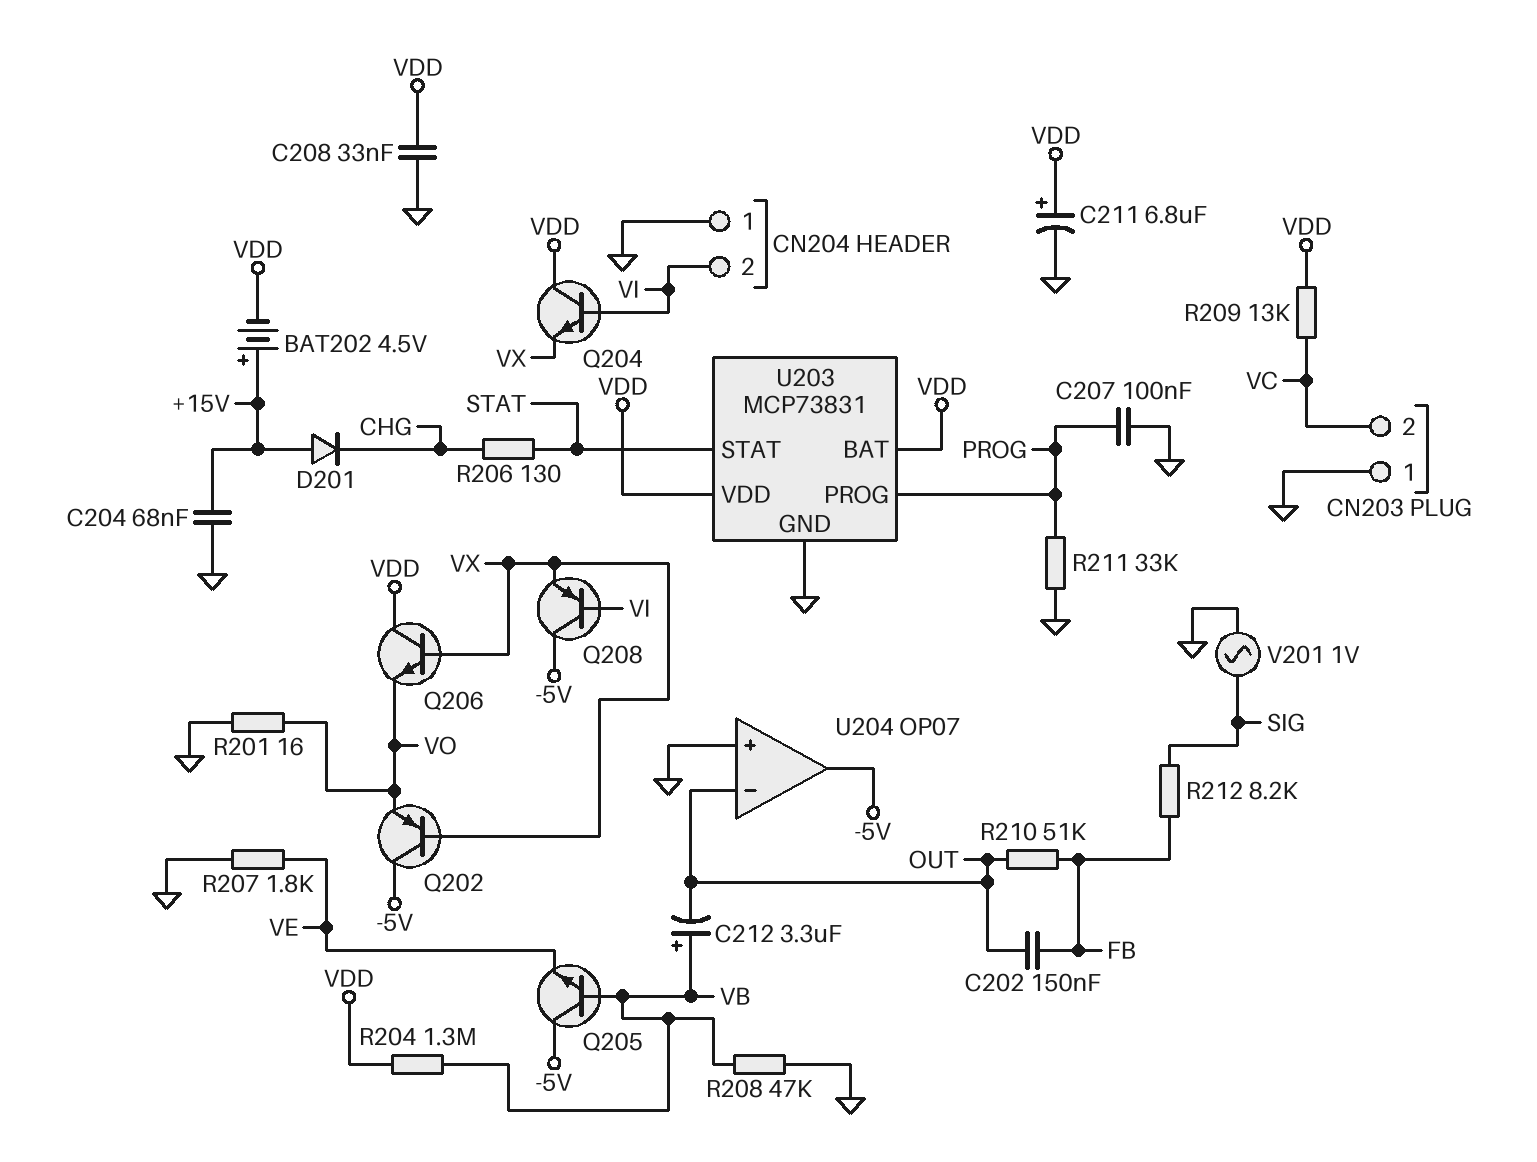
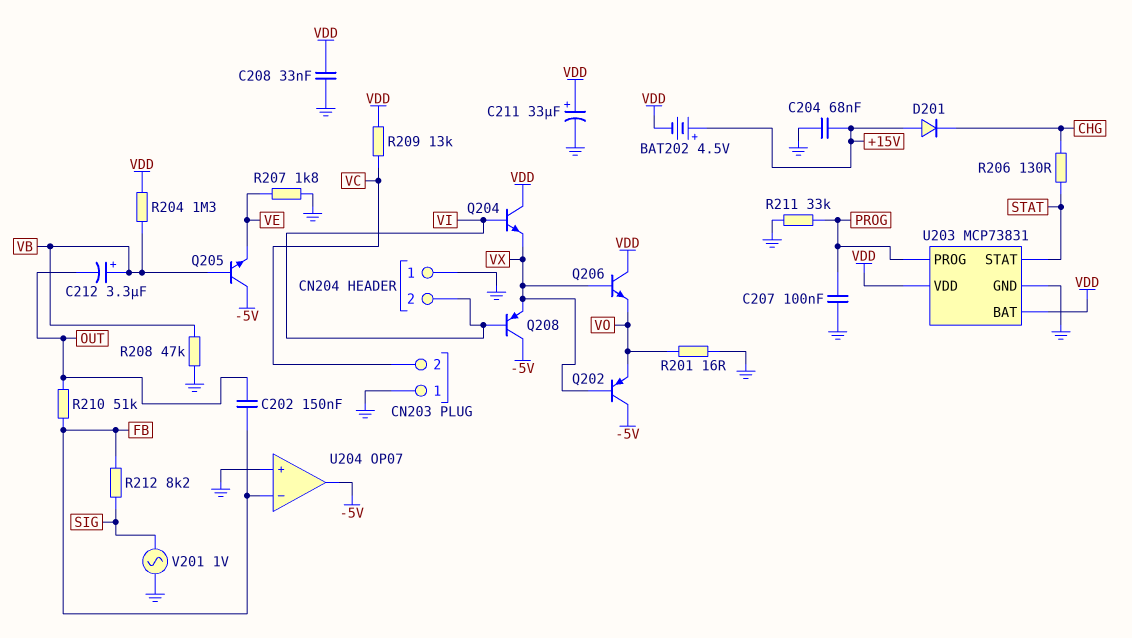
C211: 6.8uF (plus VDD, minus GND) -> 33uF (plus VDD, minus GND)
U204 pin in-: OUT -> FB

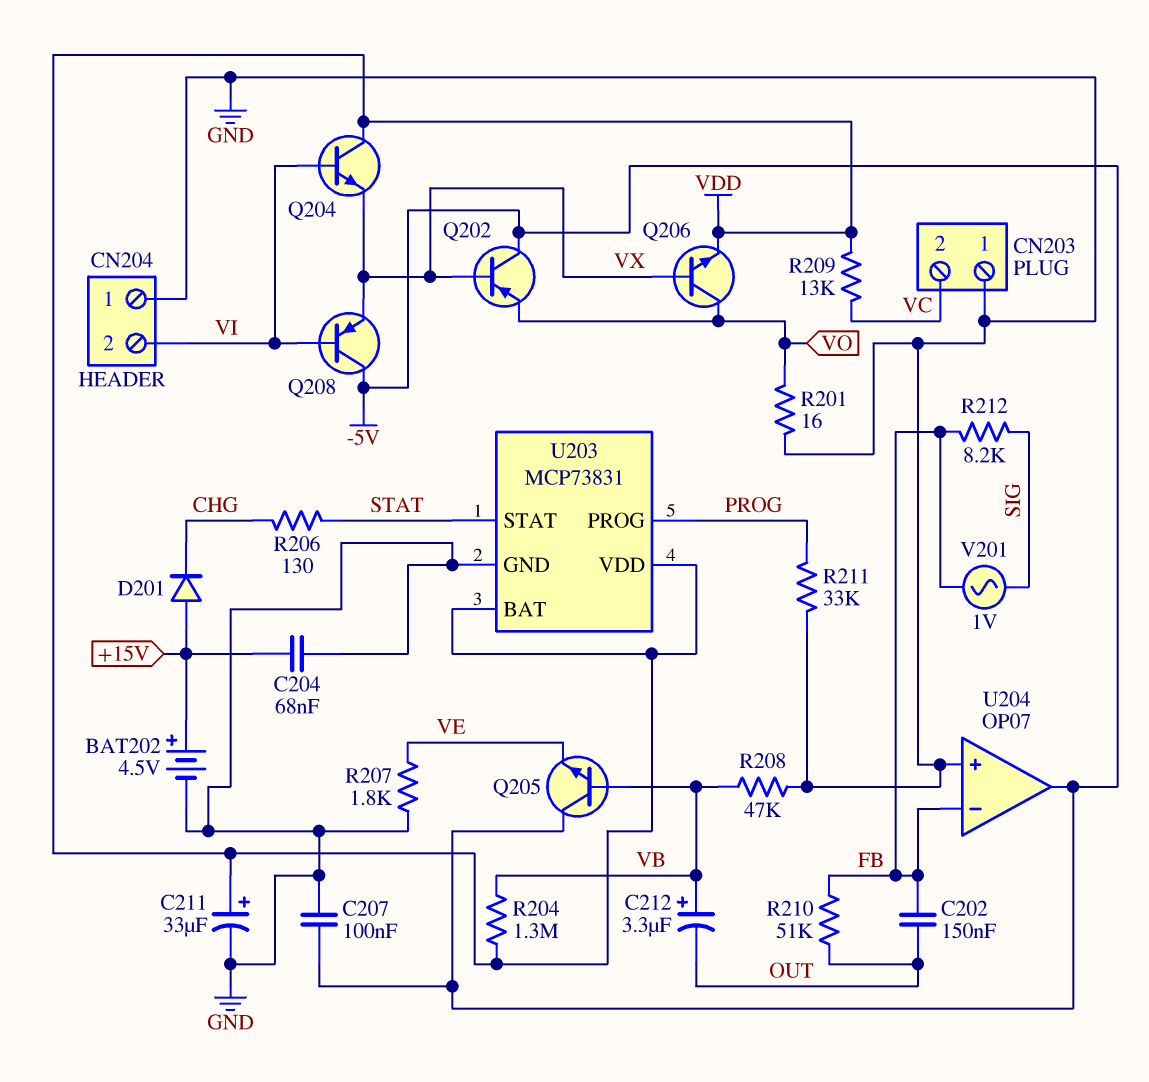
BAT202: 4.5V (plus +15V, minus VDD) -> 4.5V (plus +15V, minus GND)
C207: 100nF (GND, PROG) -> 100nF (-5V, GND)
C208: 33nF (GND, VDD) -> none
Q206: NPN (B VX, C VDD, E VO) -> NPN (B VX, C VO, E VDD)
V201: AC 1V (GND, SIG) -> AC 1V (FB, SIG)

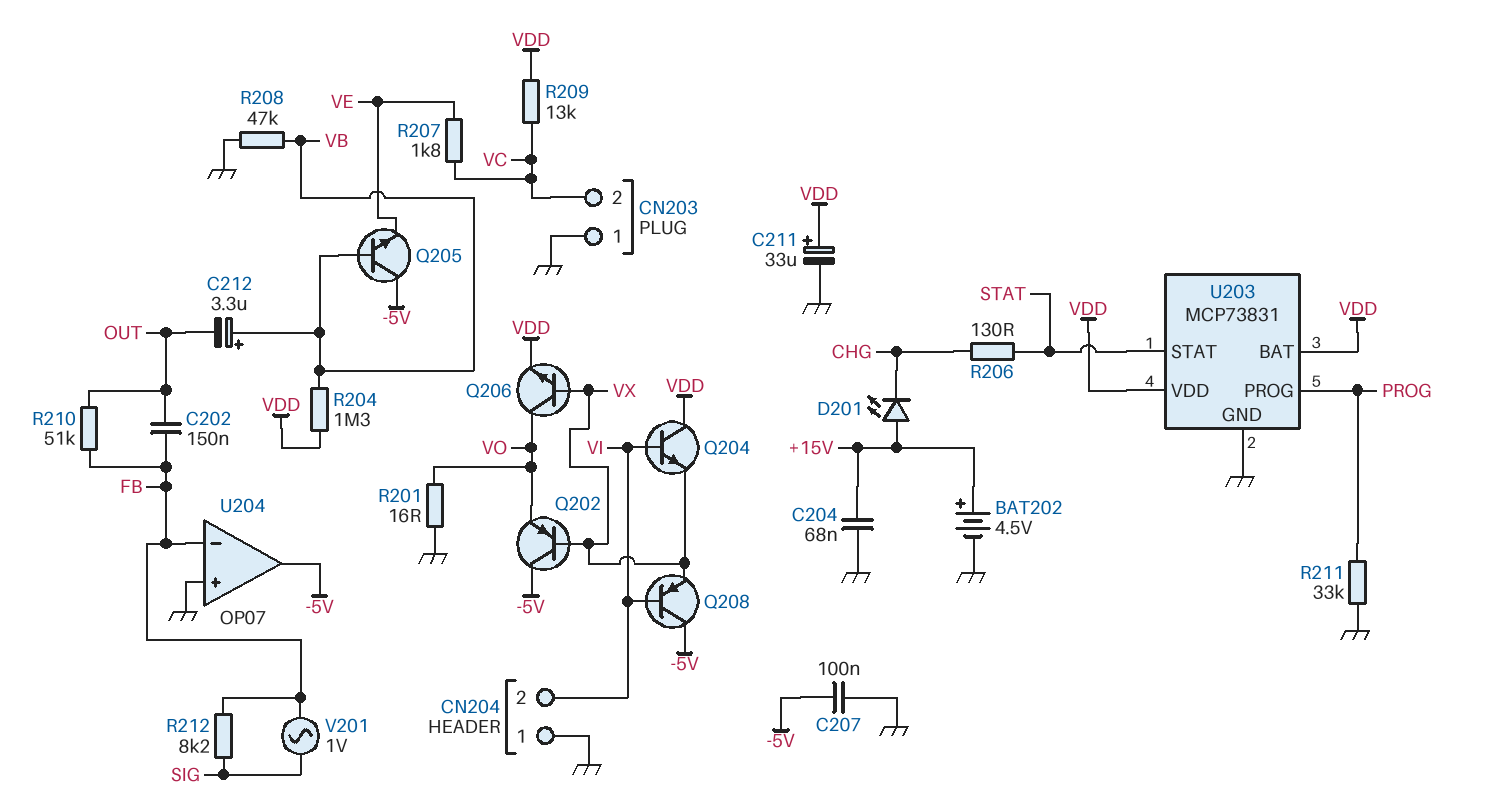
D201: diode (A +15V, K CHG) -> LED (A +15V, K CHG)
R207: 1.8k (GND, VE) -> 1.8k (VC, VE)

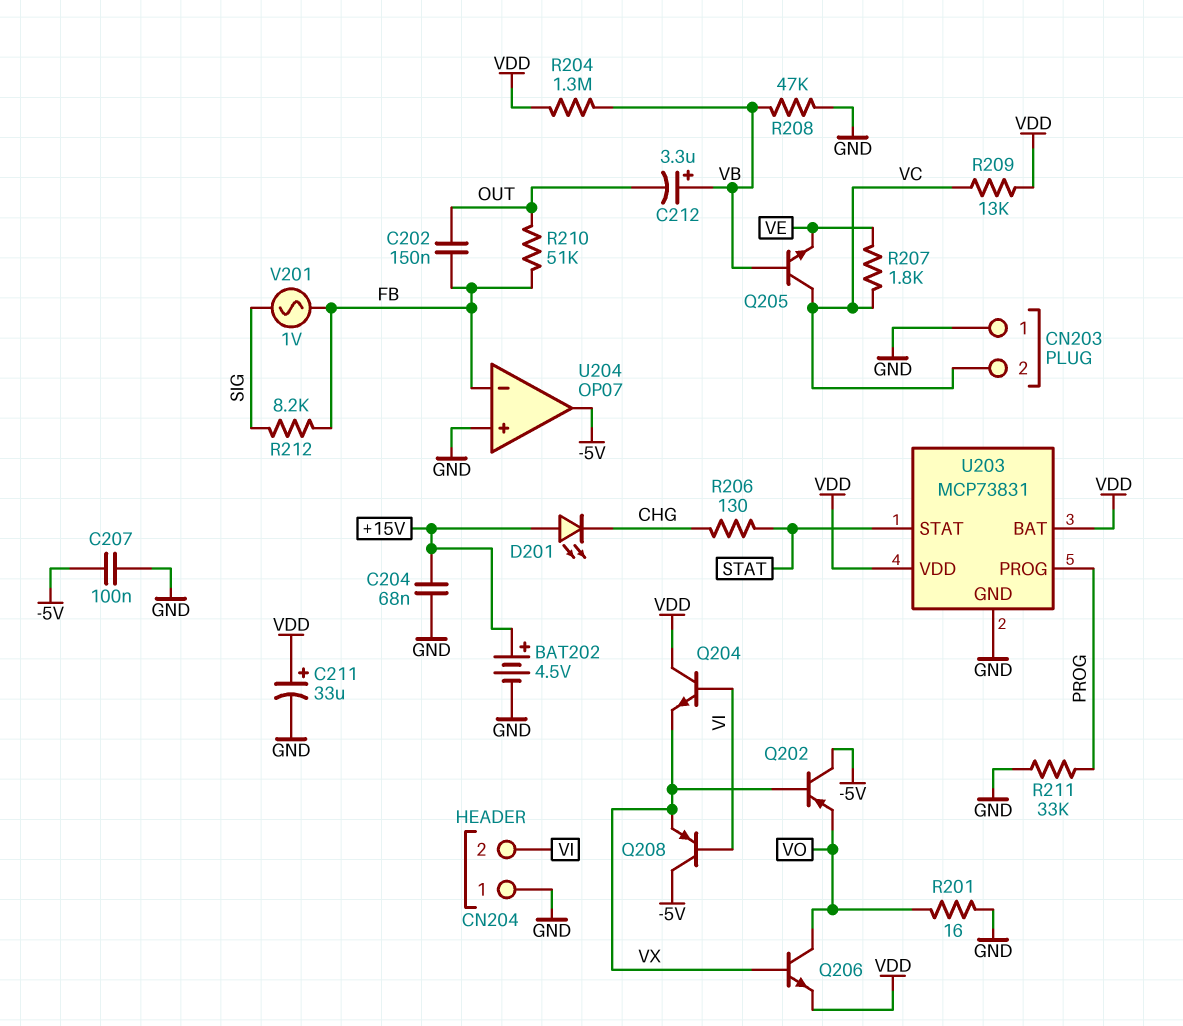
Q205: NPN (B VB, C -5V, E VE) -> NPN (B VB, C VC, E VE)

